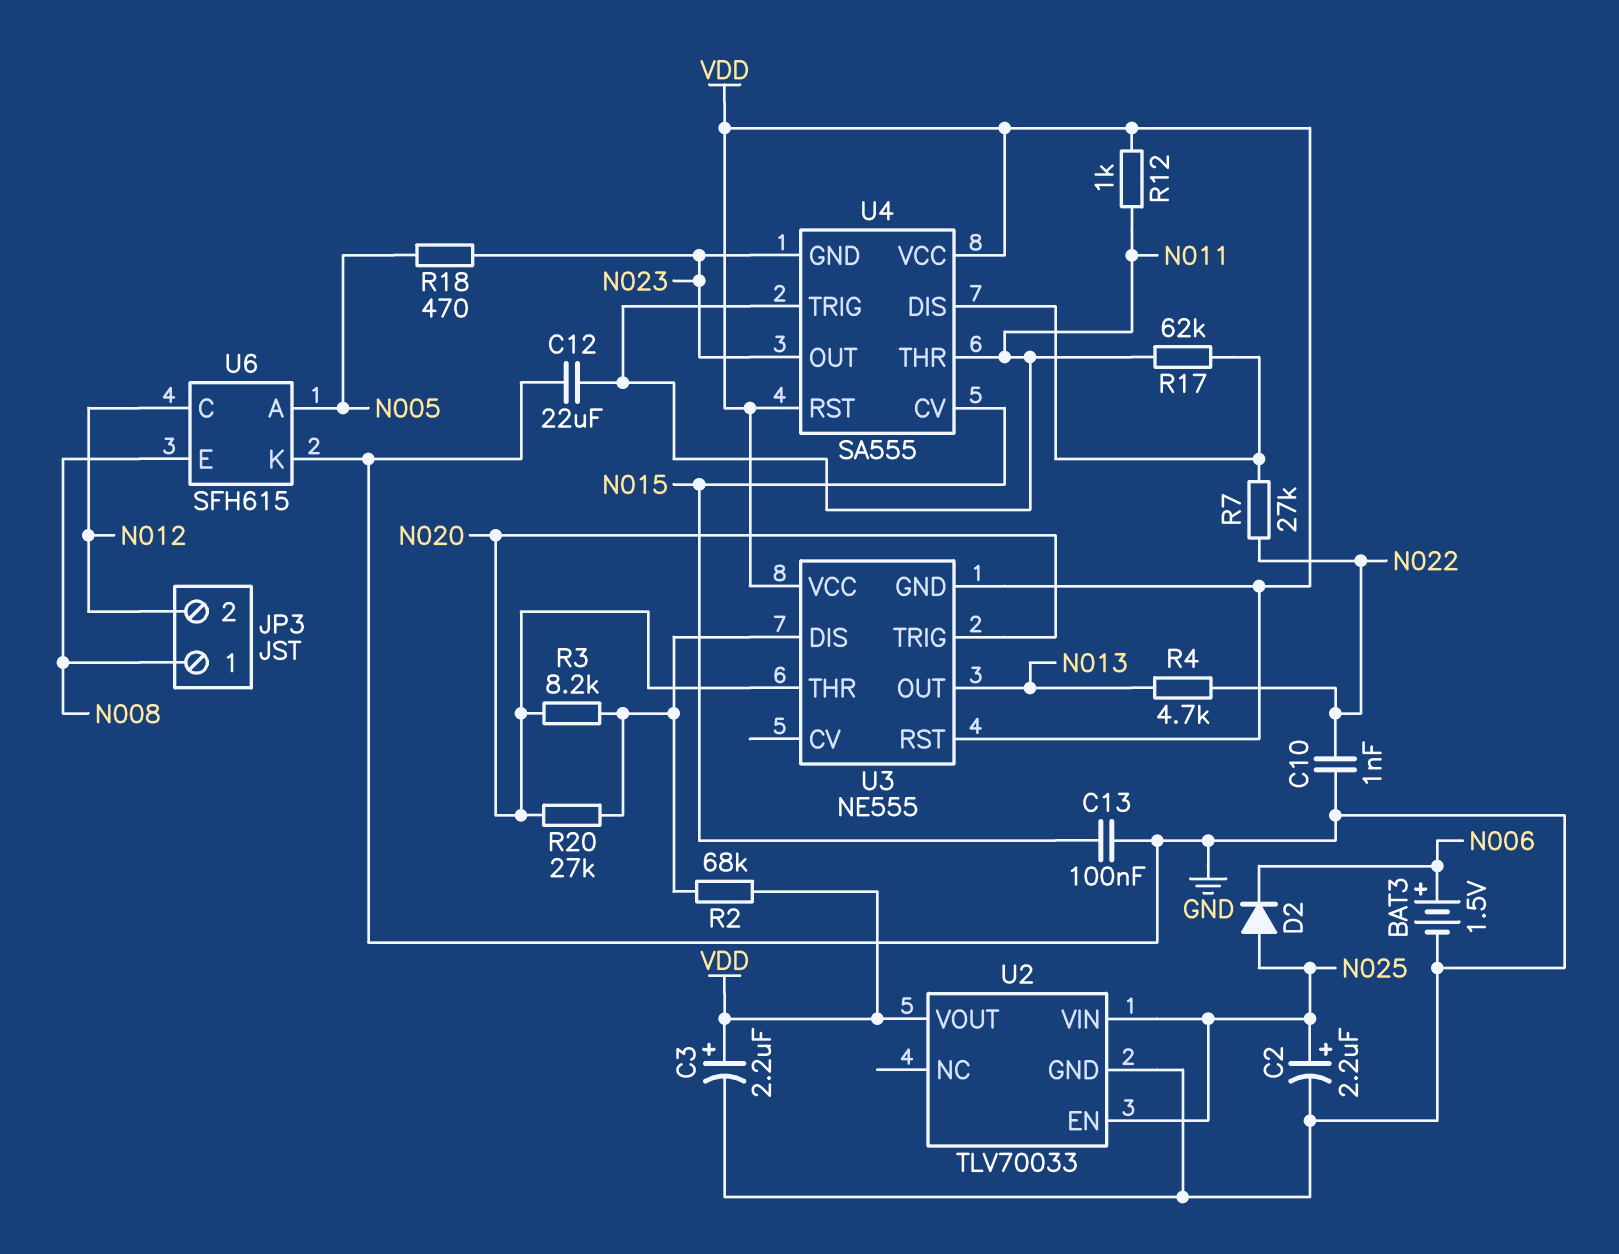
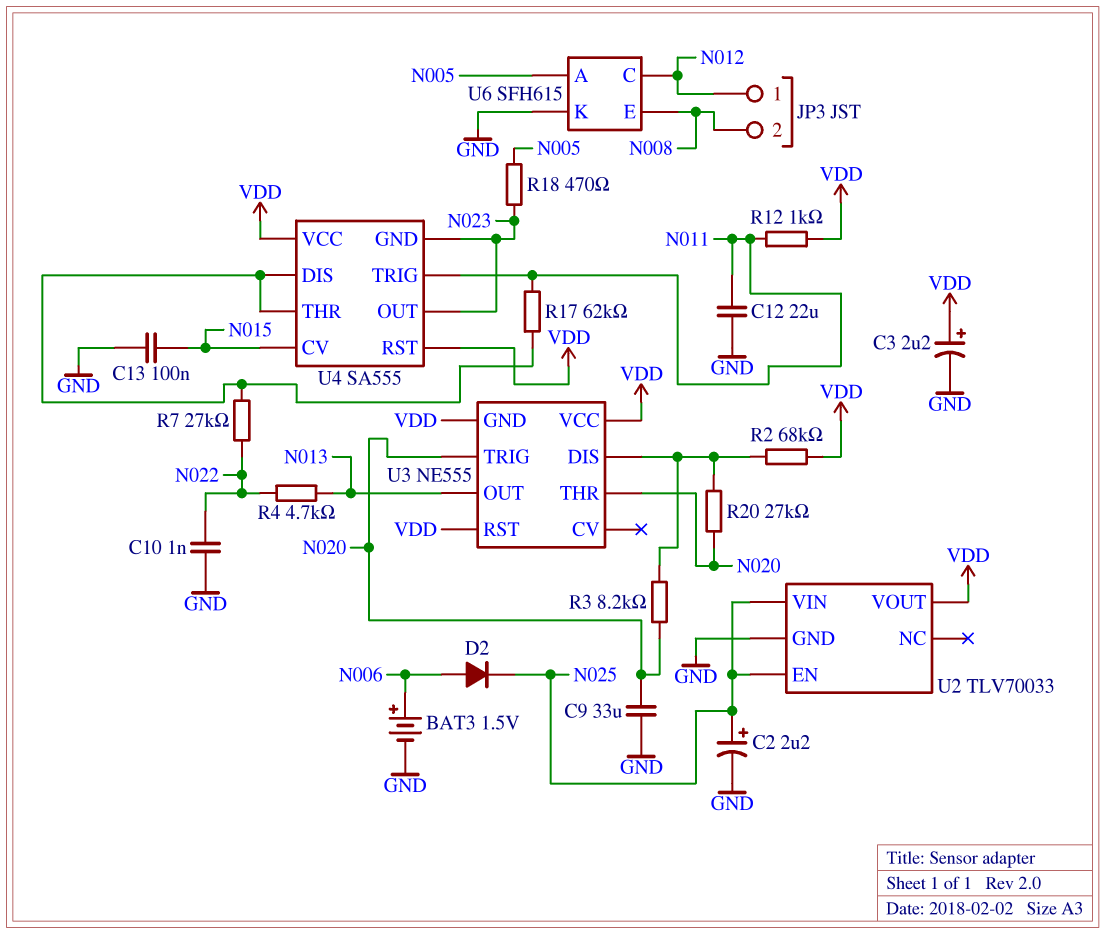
C9: none -> 33uF (GND, N020)
D2: diode (A N025, K N006) -> diode (A N006, K N025)
JP3 pin 1: N008 -> N012
JP3 pin 2: N012 -> N008
U4 pin THR: N011 -> U4/DIS

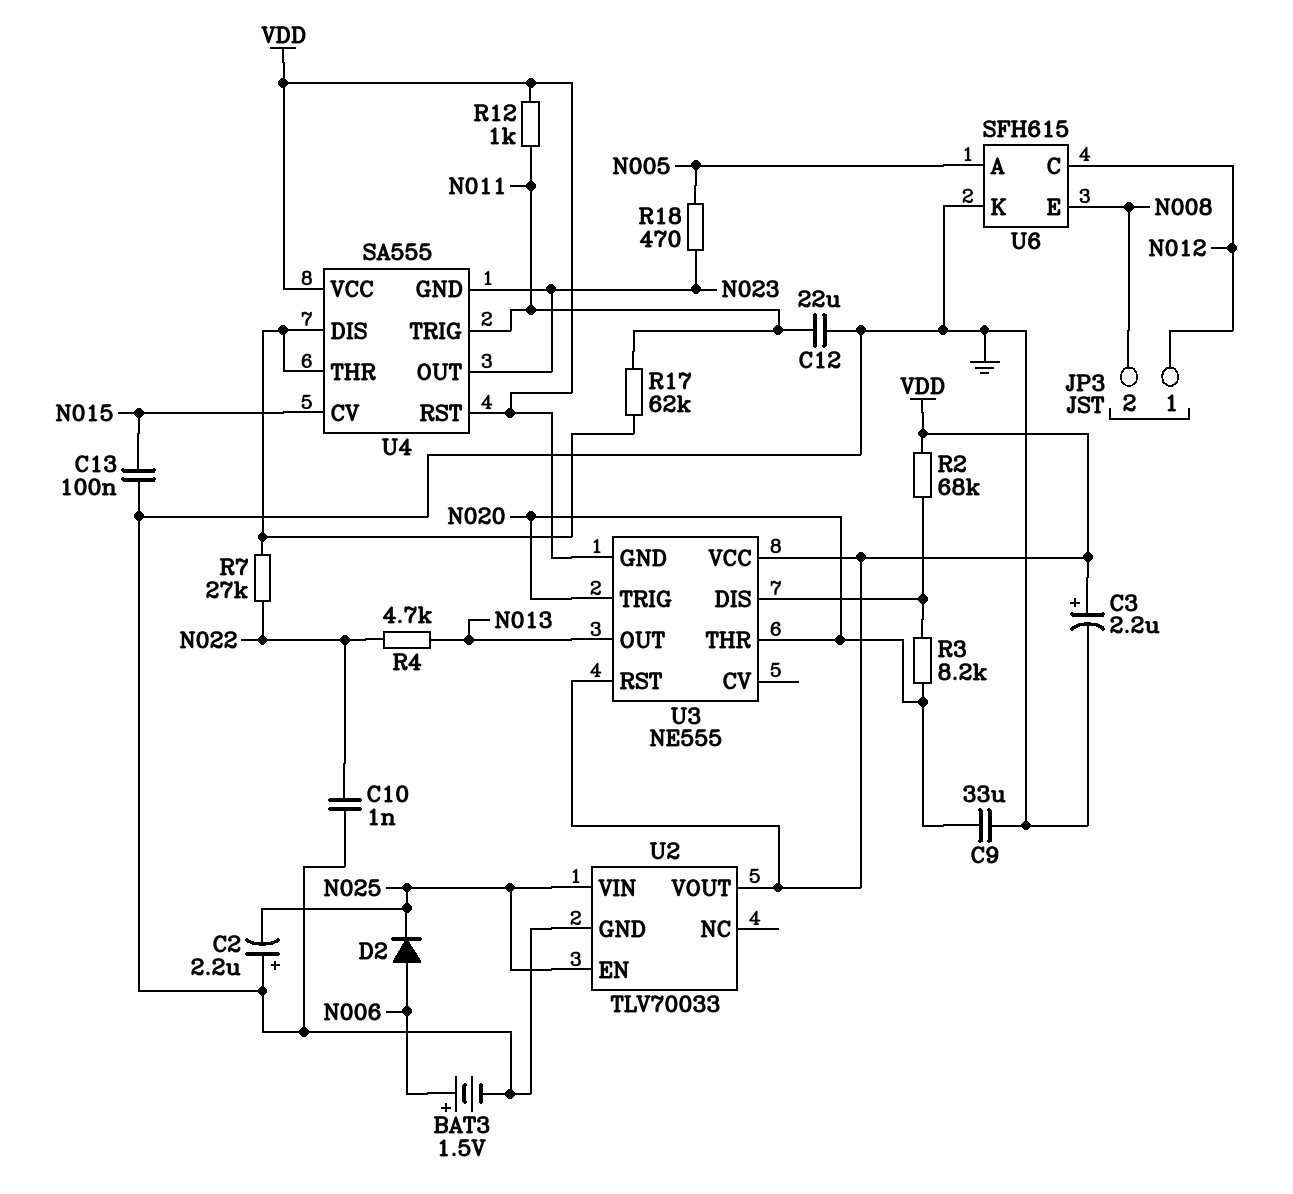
C2: 2.2uF (plus N025, minus GND) -> 2.2uF (plus GND, minus N025)
R20: 27k (N020, U3/DIS) -> none

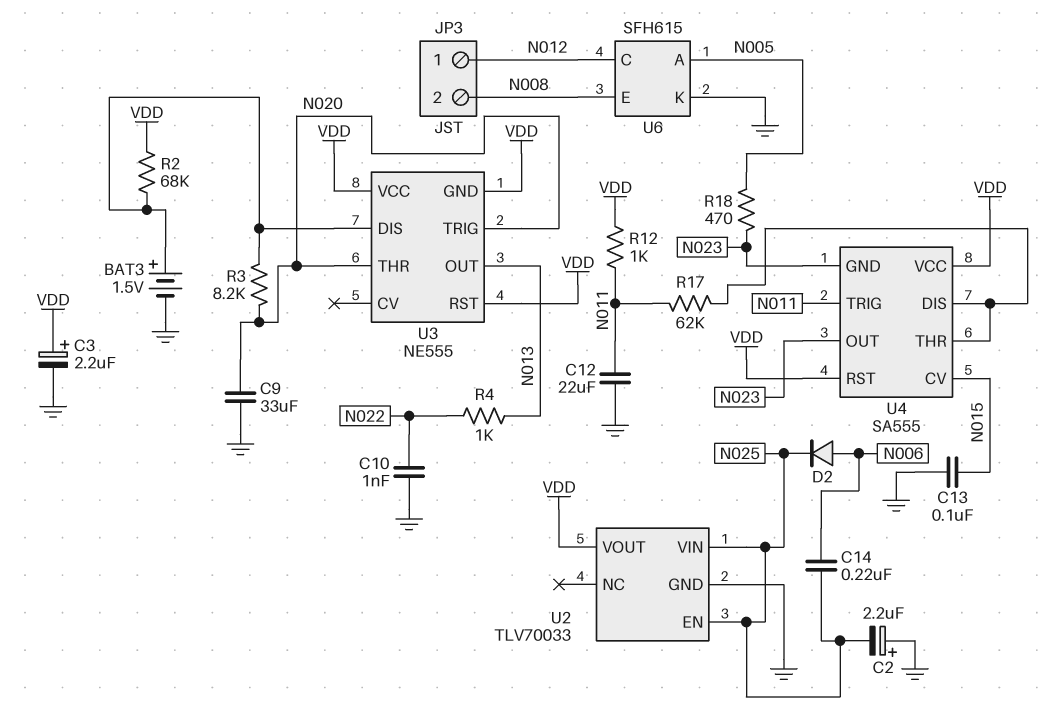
BAT3: 1.5V (plus N006, minus GND) -> 1.5V (plus U3/DIS, minus GND)
C14: none -> 220nF (N006, N025)
R4: 4.7k (N013, N022) -> 1k (N013, N022)
R7: 27k (N022, U4/DIS) -> none

